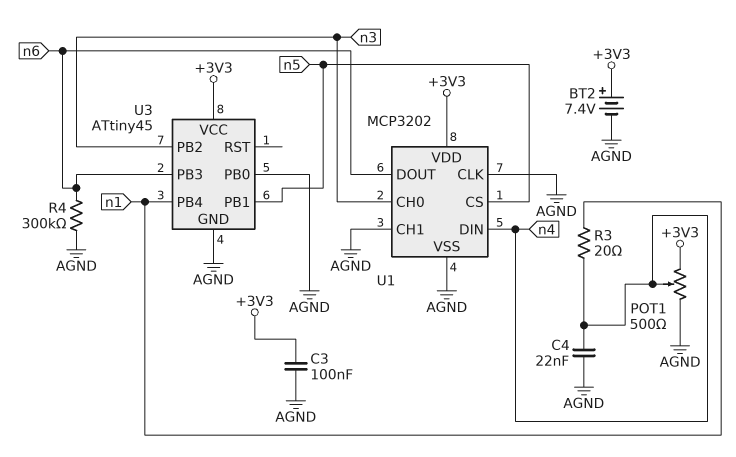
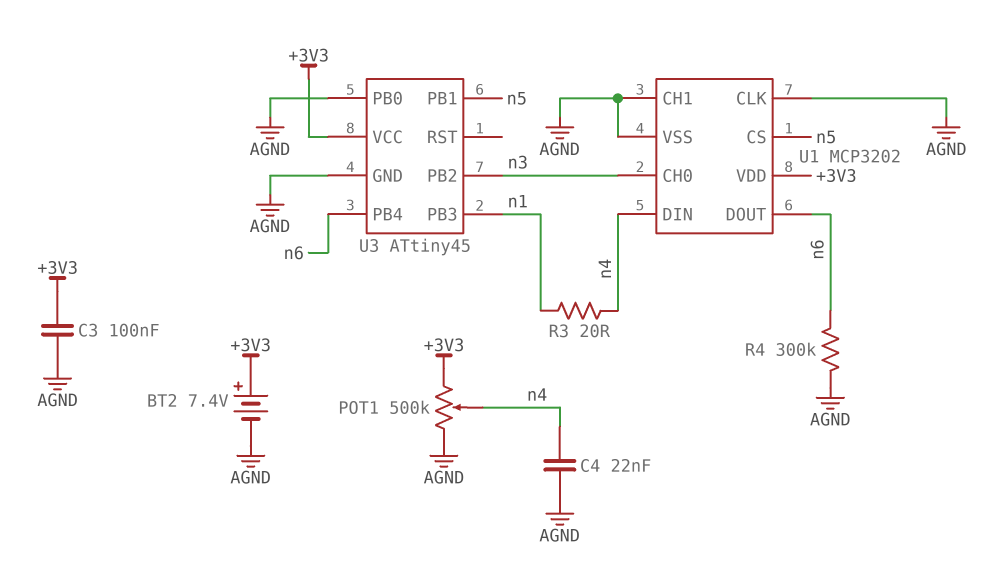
POT1: 500 (+3V3, AGND, wiper n4) -> 500k (+3V3, AGND, wiper n4)
U3 pin PB3: n6 -> n1
U3 pin PB4: n1 -> n6

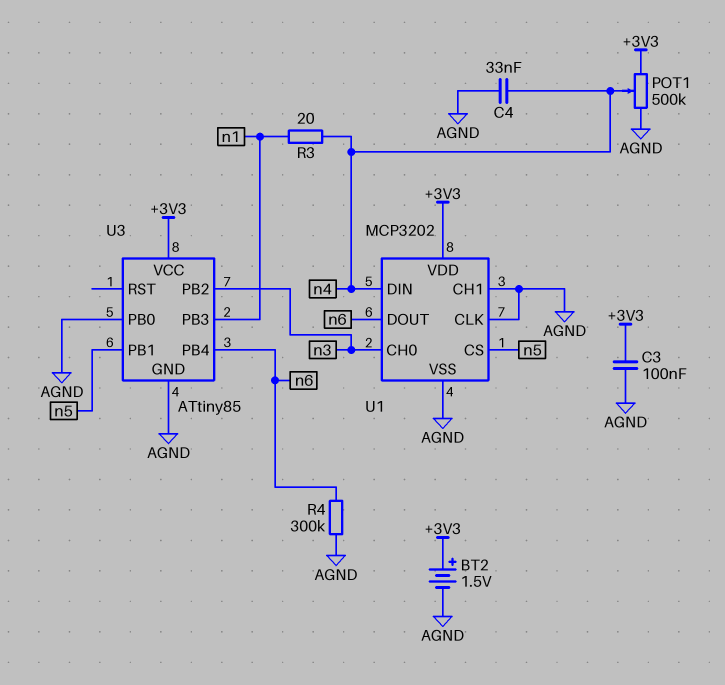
BT2: 7.4V (plus +3V3, minus AGND) -> 1.5V (plus +3V3, minus AGND)
C4: 22nF (AGND, n4) -> 33nF (AGND, n4)
U3: ATtiny45 -> ATtiny85

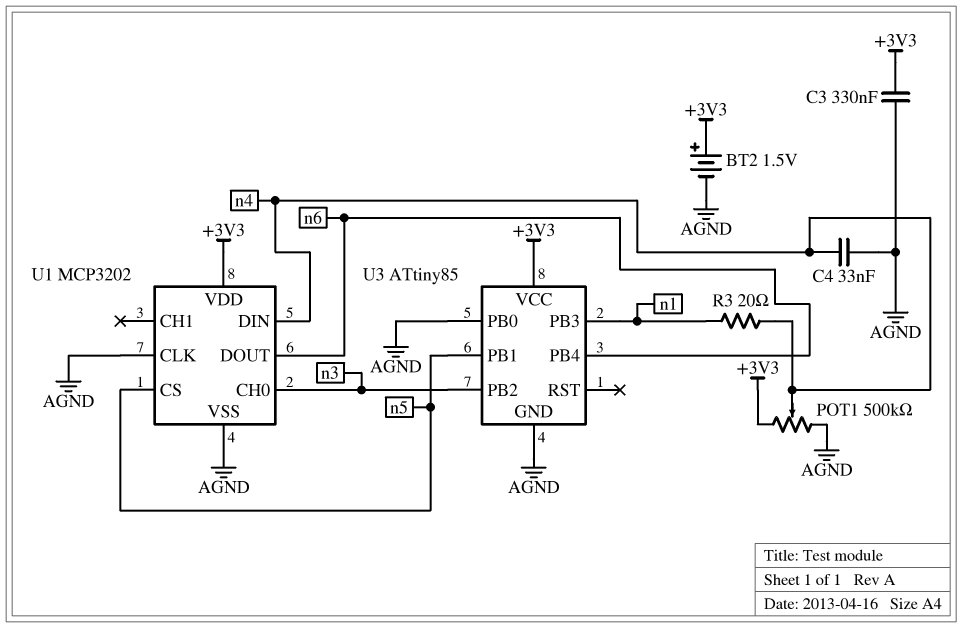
C3: 100nF (+3V3, AGND) -> 330nF (+3V3, AGND)
R4: 300k (AGND, n6) -> none
U1 pin CH1: AGND -> none

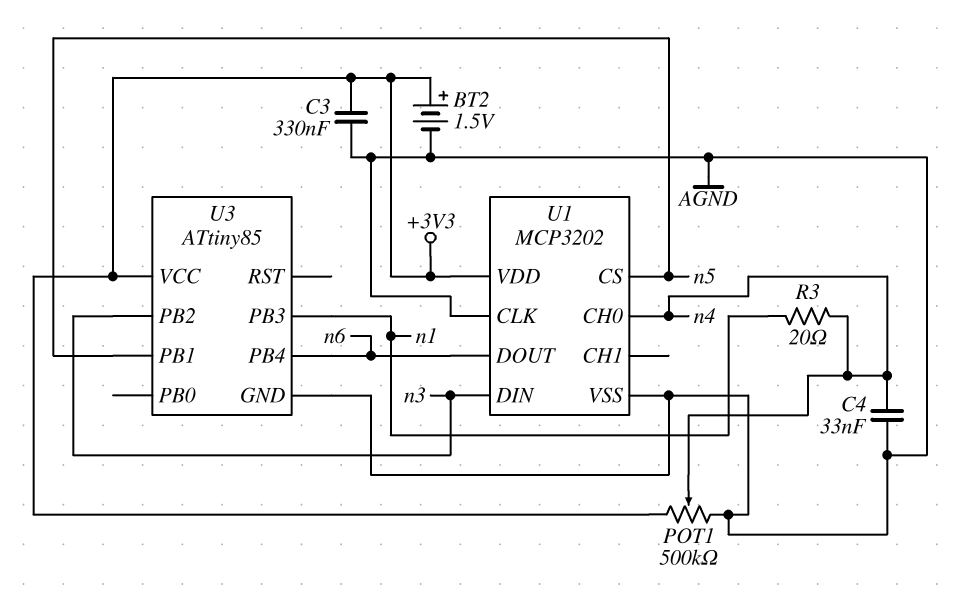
U1 pin CH0: n3 -> n4
U1 pin DIN: n4 -> n3
U3 pin PB0: AGND -> none

